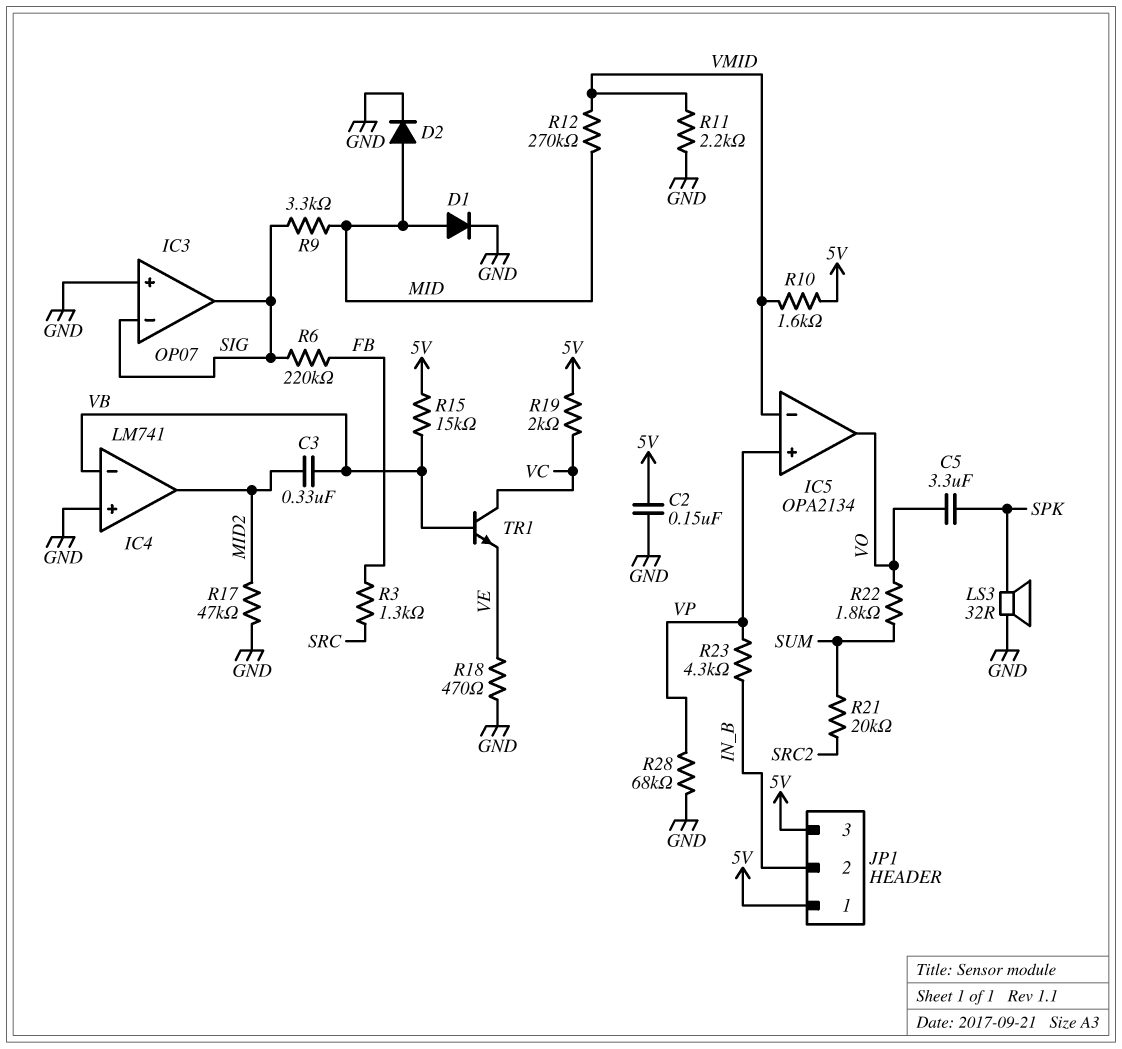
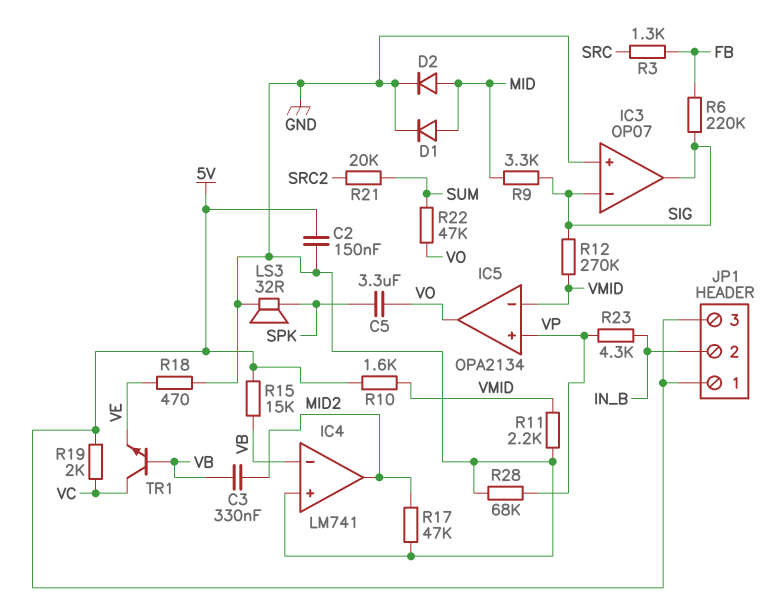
R12: 270k (MID, VMID) -> 270k (SIG, VMID)
R22: 1.8k (SUM, VO) -> 47k (SUM, VO)

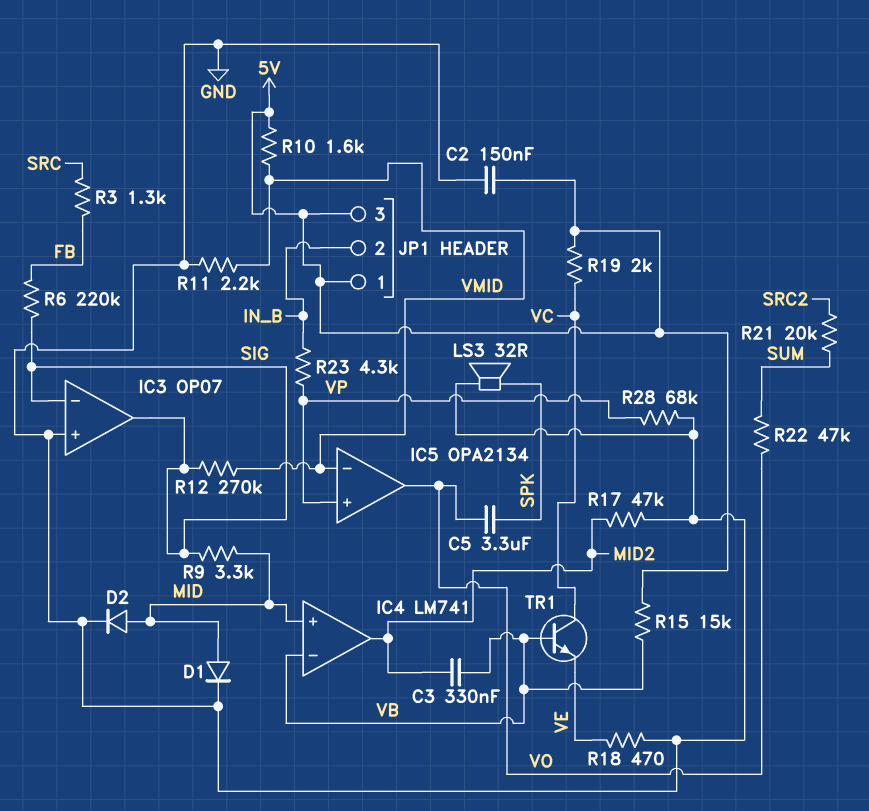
IC4 pin in+: GND -> MID

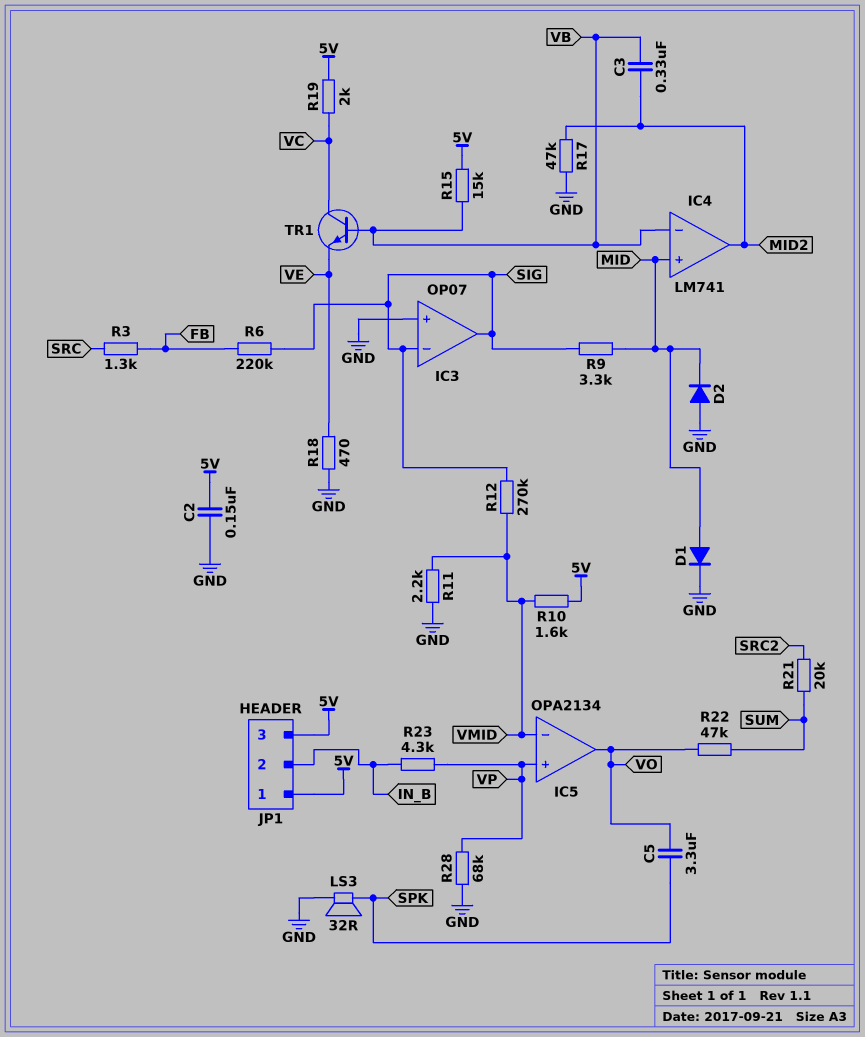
D2: diode (A MID, K GND) -> diode (A GND, K MID)

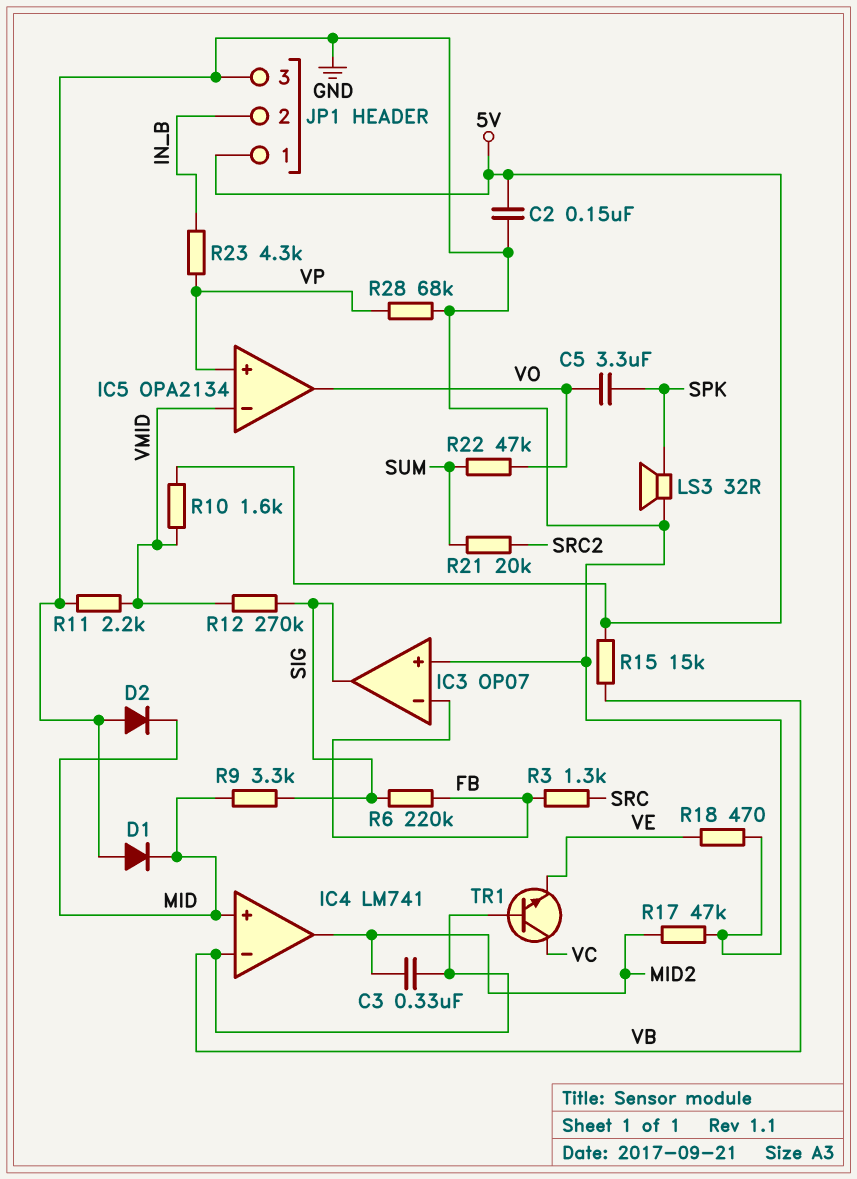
D1: diode (A MID, K GND) -> diode (A GND, K MID)
IC3 pin in-: SIG -> FB
JP1 pin 3: 5V -> GND
R19: 2k (5V, VC) -> none

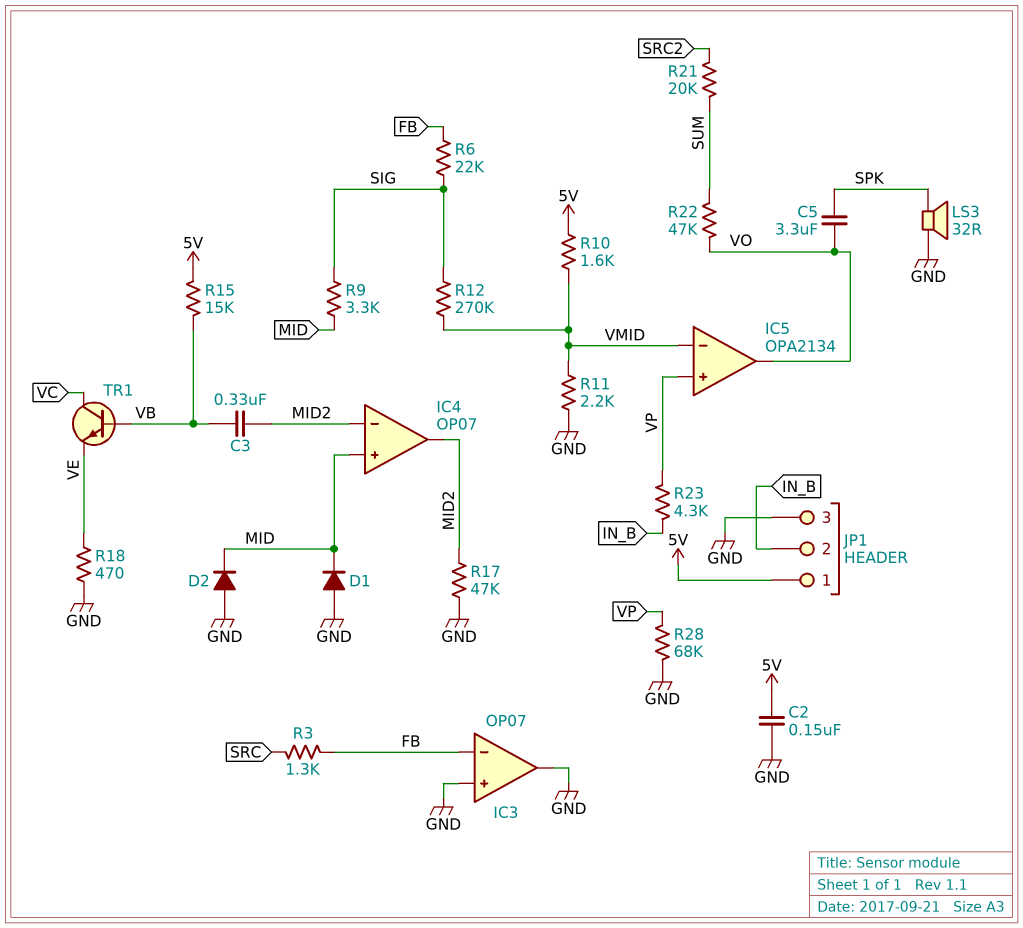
IC3 pin out: SIG -> GND
IC4: LM741 -> OP07
IC4 pin in-: VB -> MID2
R6: 220k (FB, SIG) -> 22k (FB, SIG)

